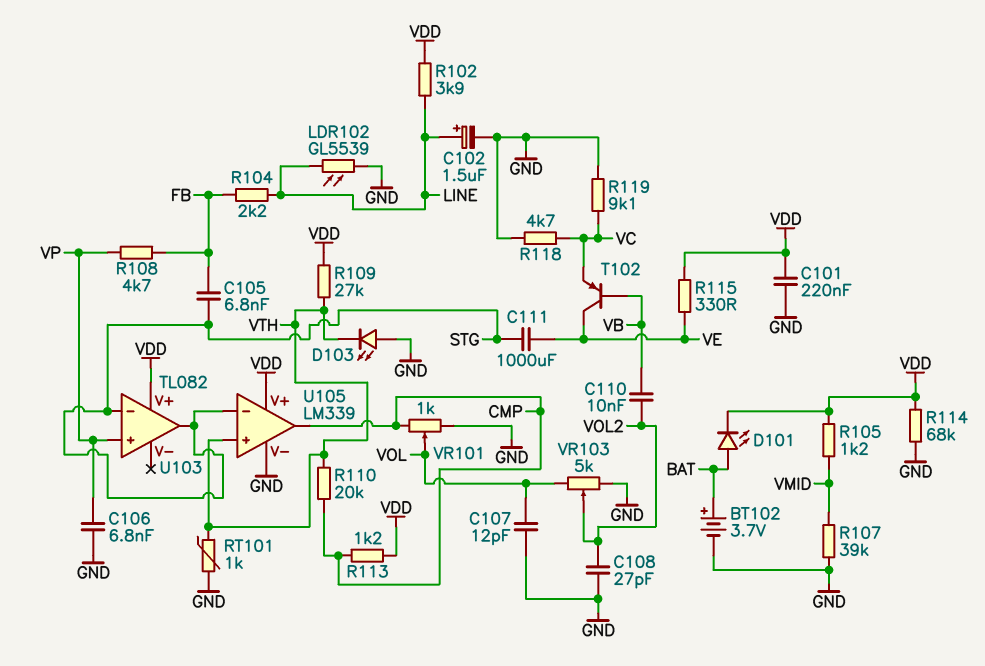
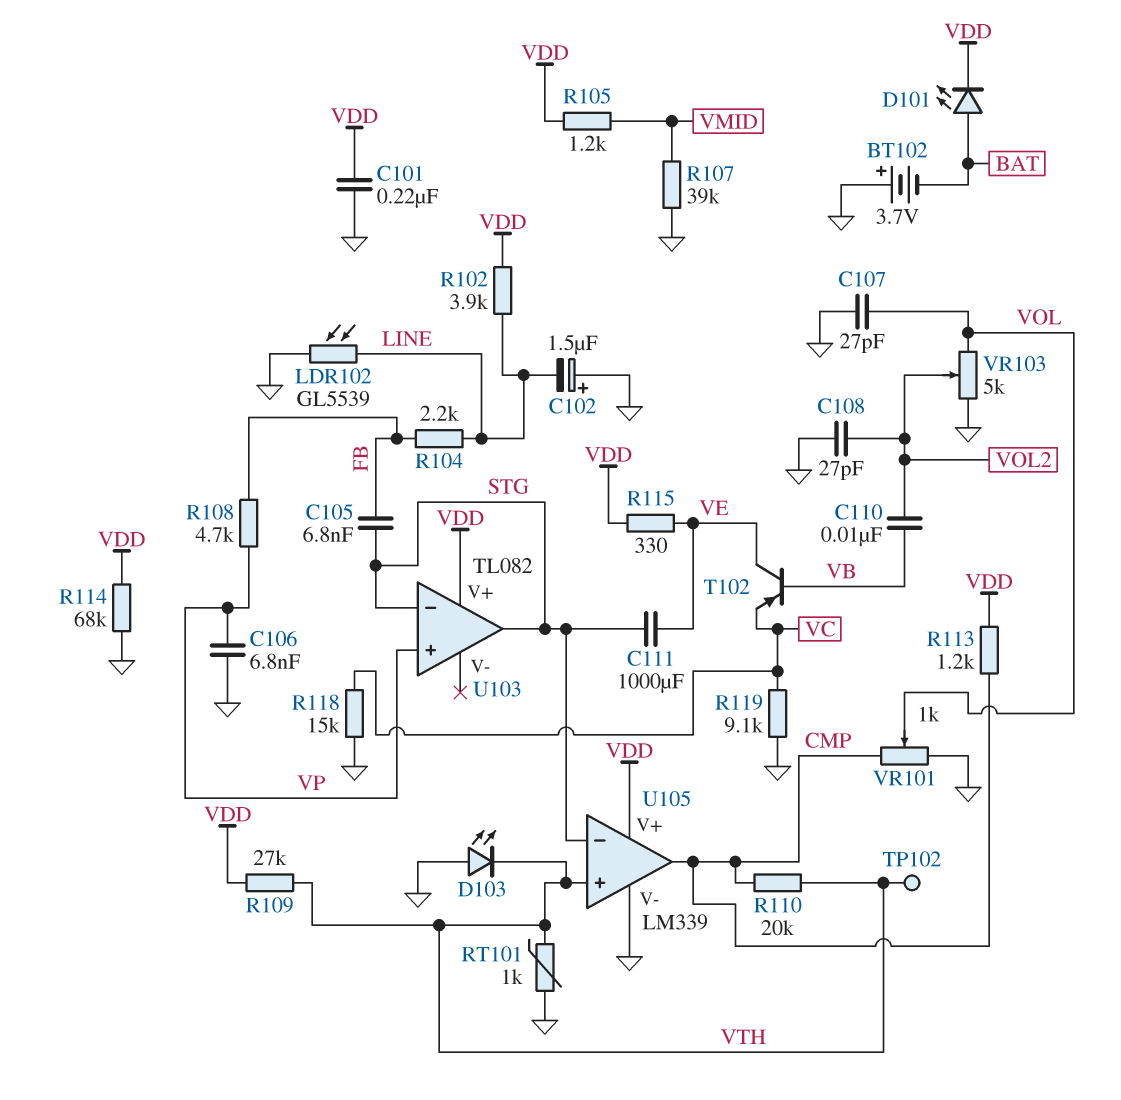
BT102: 3.7V (plus BAT, minus GND) -> 3.7V (plus GND, minus BAT)
C102: 1.5uF (plus LINE, minus GND) -> 1.5uF (plus GND, minus LINE)
C107: 12pF (GND, VOL) -> 27pF (GND, VOL)
R118: 4.7k (GND, VC) -> 15k (GND, VC)
TP102: none -> test point (VTH)

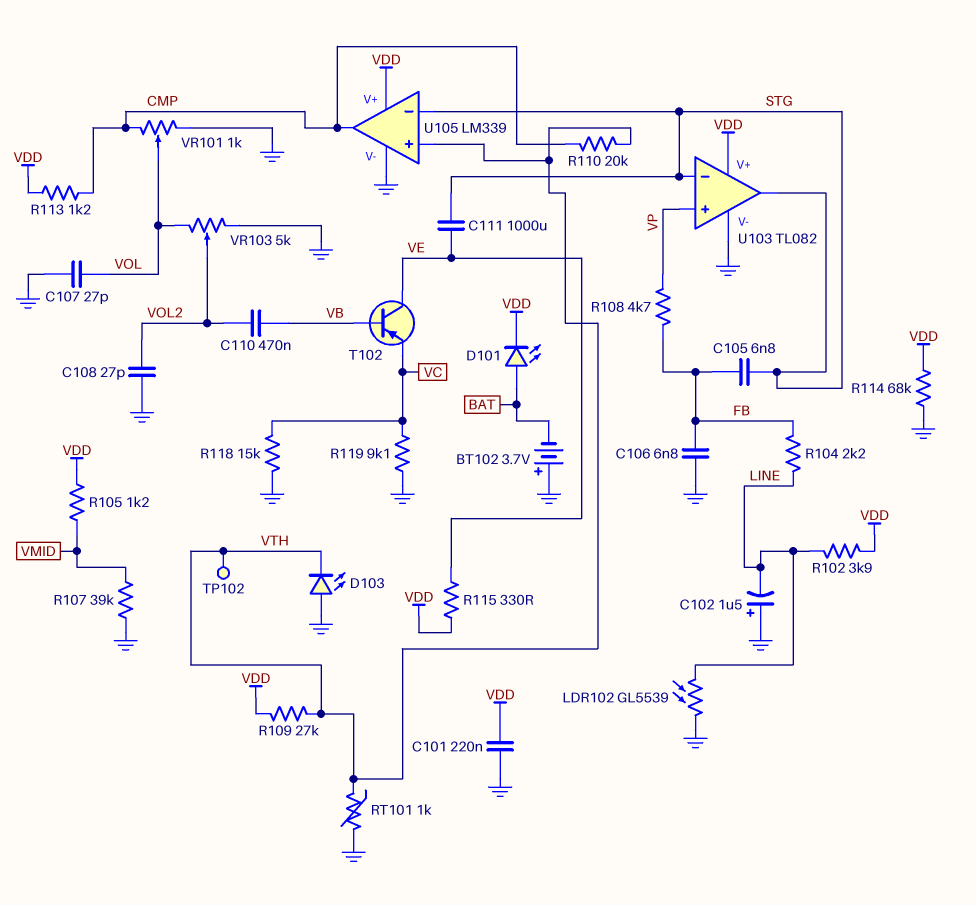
C106: 6.8nF (GND, VP) -> 6.8nF (FB, GND)
C110: 10nF (VB, VOL2) -> 470nF (VB, VOL2)
U103 pin V-: none -> GND

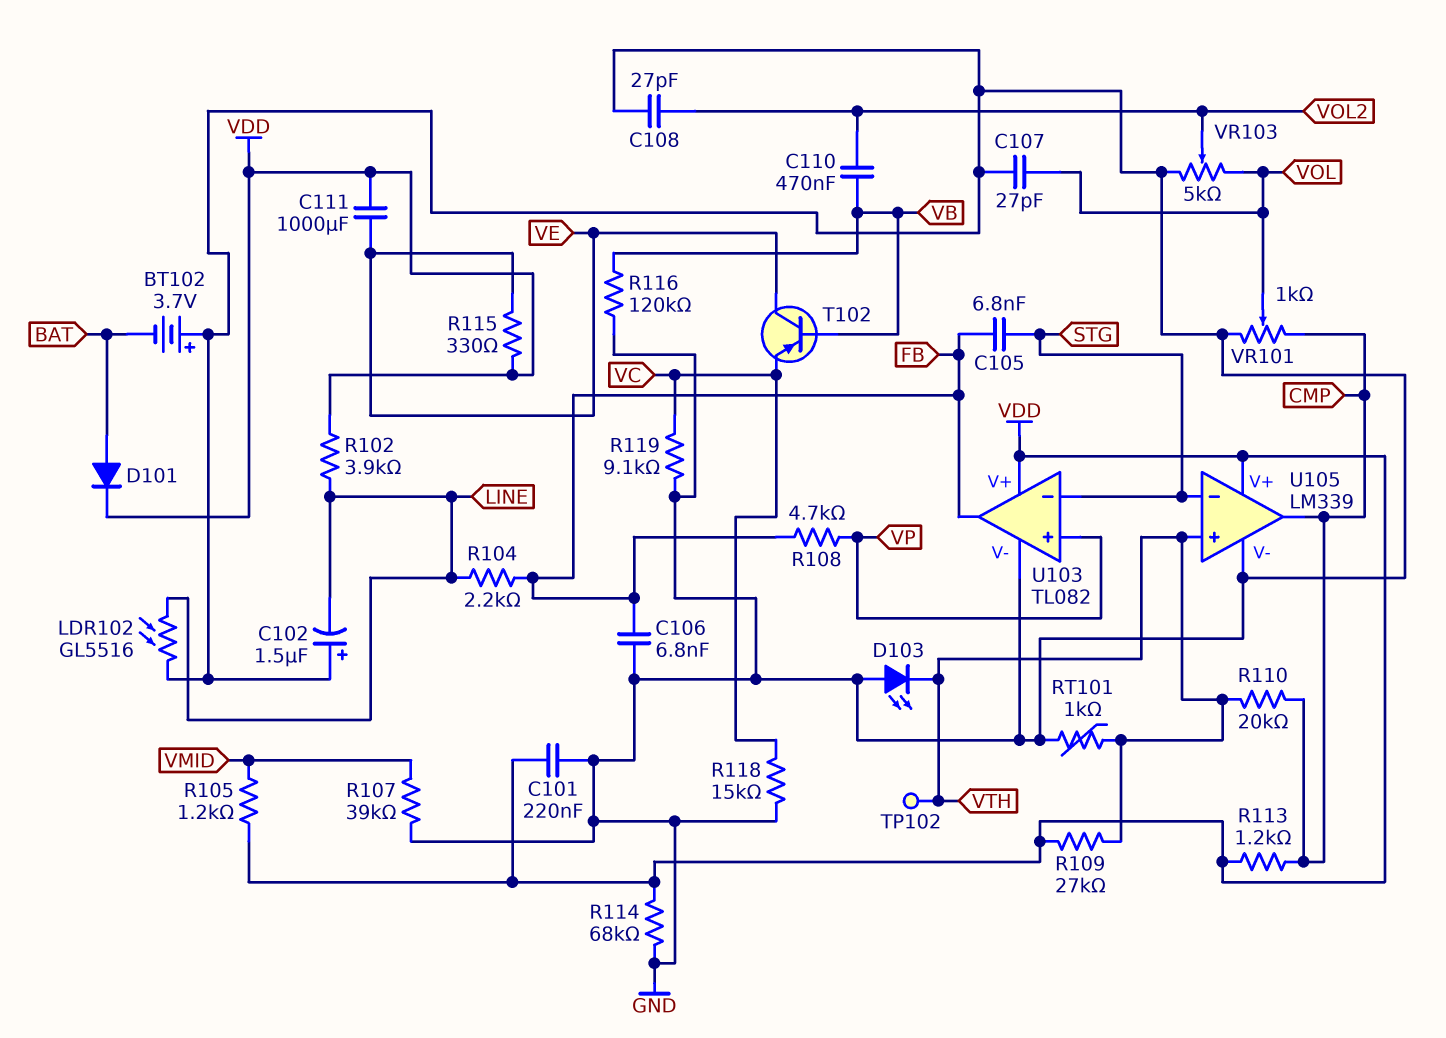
C111: 1000uF (STG, VE) -> 1000uF (VDD, VE)
D101: LED (A BAT, K VDD) -> diode (A BAT, K VDD)
LDR102: GL5539 (GND, LINE) -> GL5516 (GND, LINE)
R116: none -> 120k (GND, VB)
U103 pin out: STG -> FB

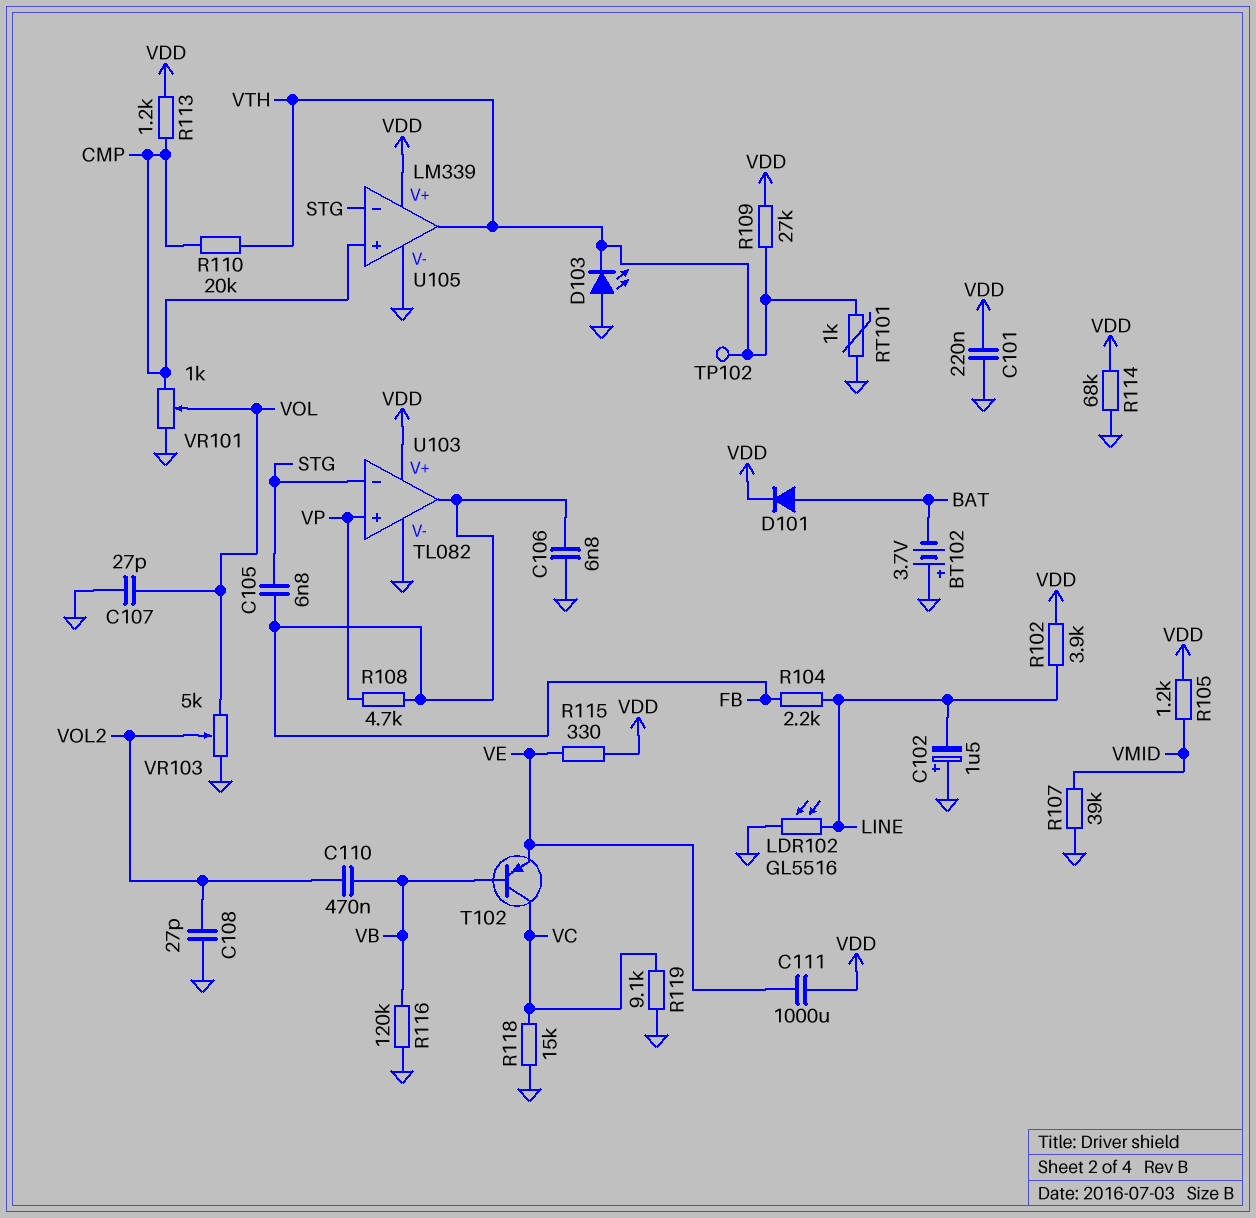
T102: PNP (B VB, C VE, E VC) -> PNP (B VB, C VC, E VE)
U105 pin in+: VTH -> CMP
U105 pin out: CMP -> VTH

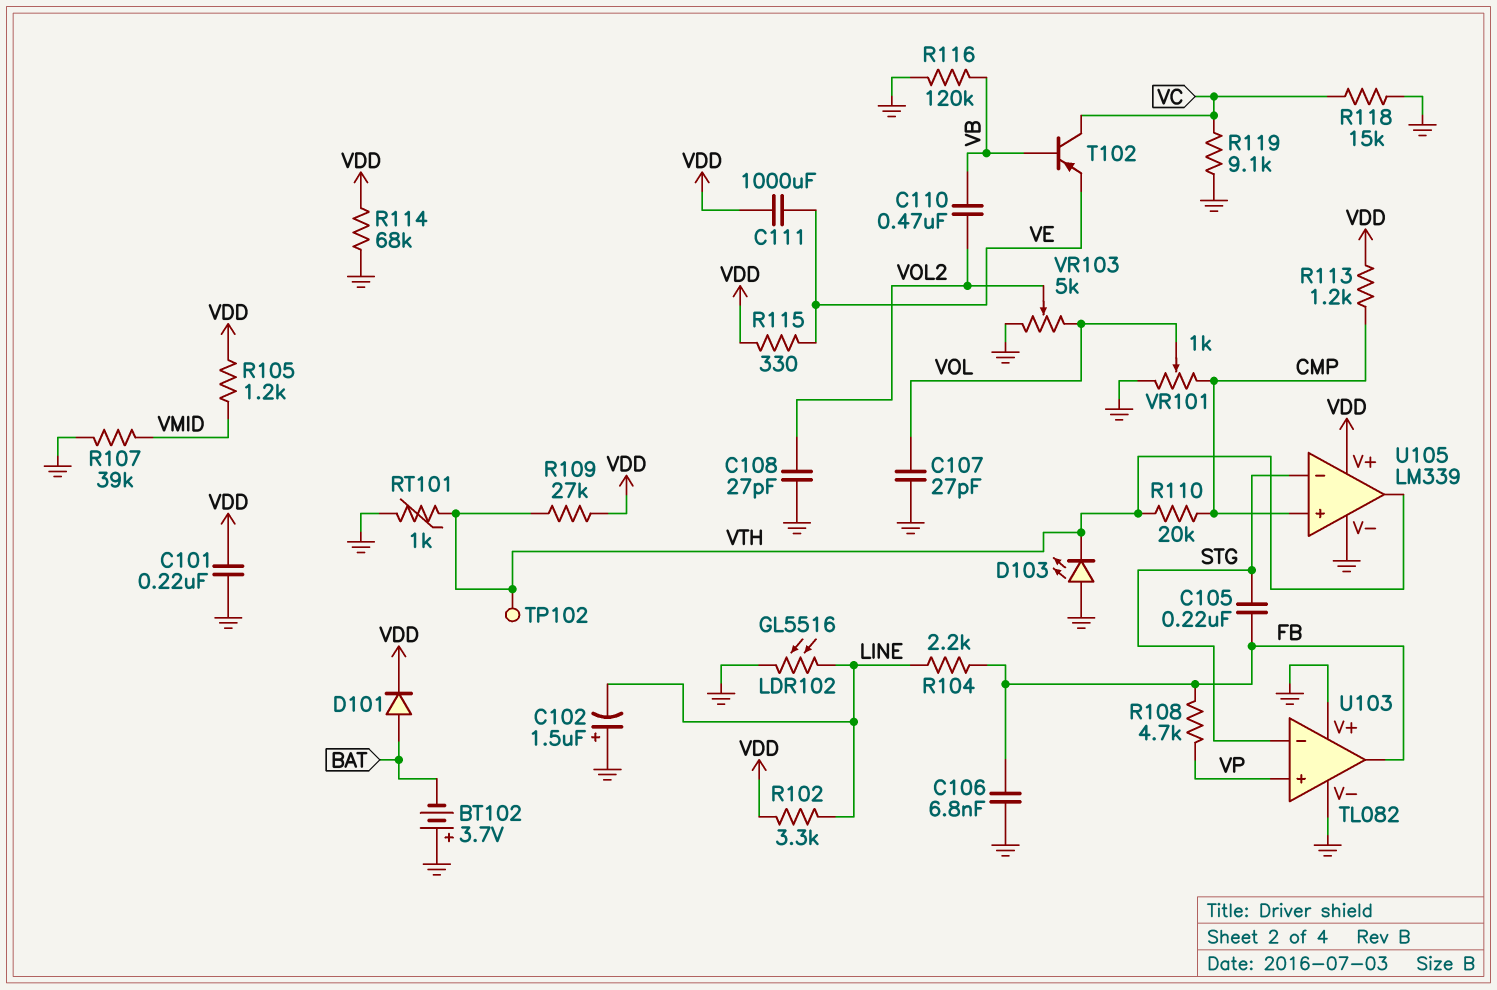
C105: 6.8nF (FB, STG) -> 220nF (FB, STG)
R102: 3.9k (LINE, VDD) -> 3.3k (LINE, VDD)
U103 pin V+: VDD -> GND

